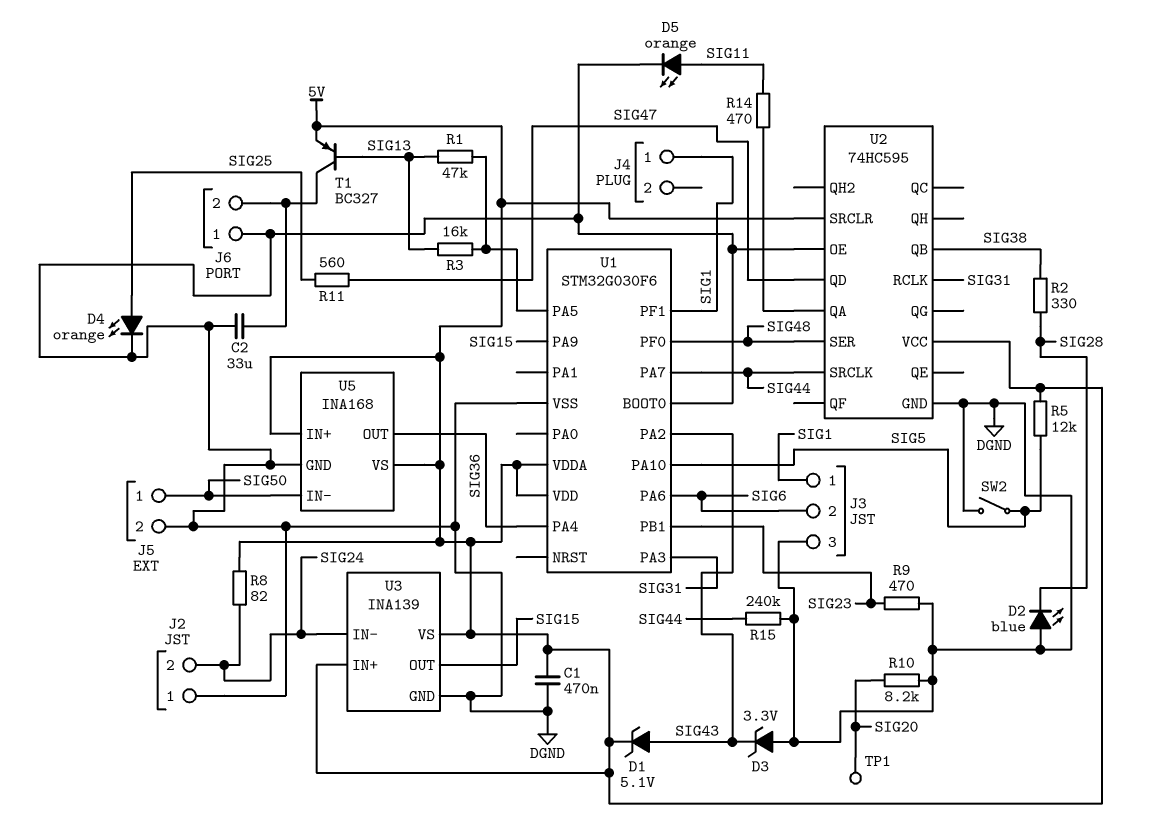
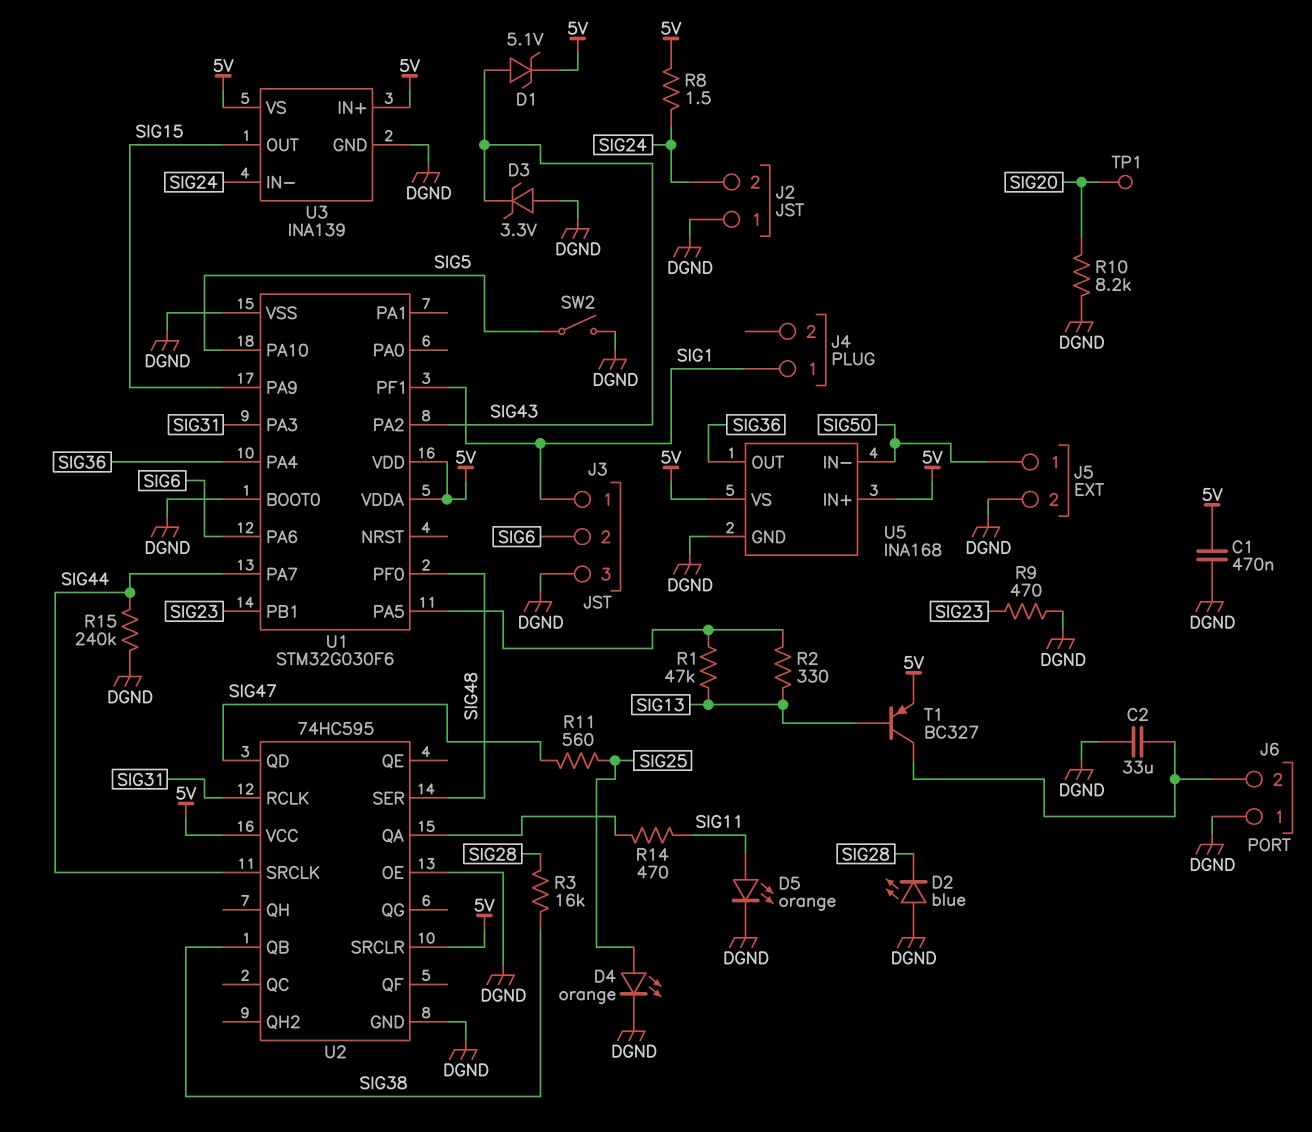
R2: 330 (SIG28, SIG38) -> 330 (SIG13, U1/PA5)
R3: 16k (SIG13, U1/PA5) -> 16k (SIG28, SIG38)
R5: 12k (5V, SIG5) -> none
R8: 82 (5V, SIG24) -> 1.5 (5V, SIG24)

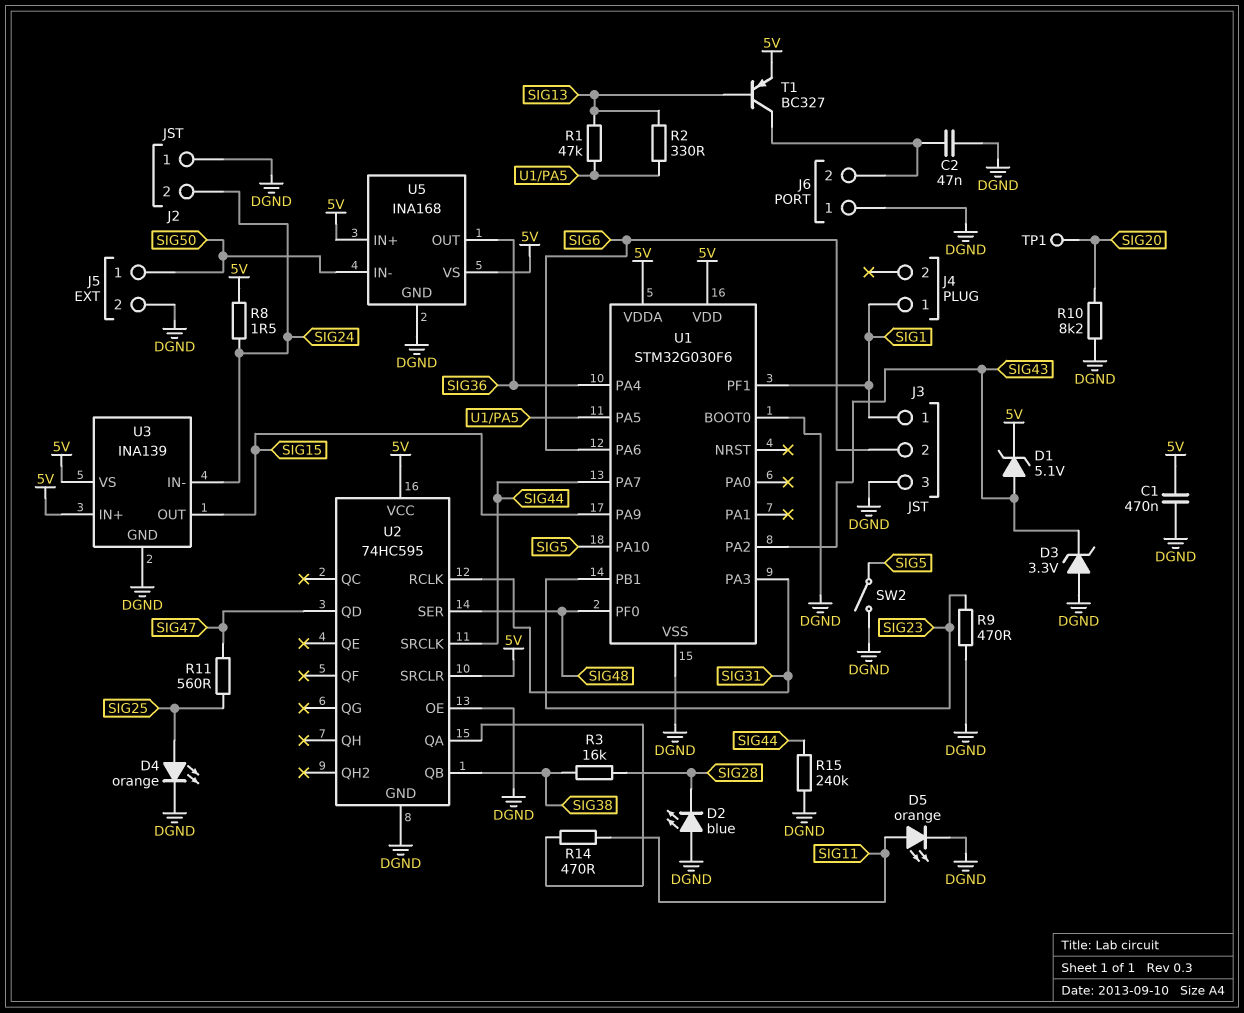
C2: 33uF (DGND, J6/2) -> 47nF (DGND, J6/2)

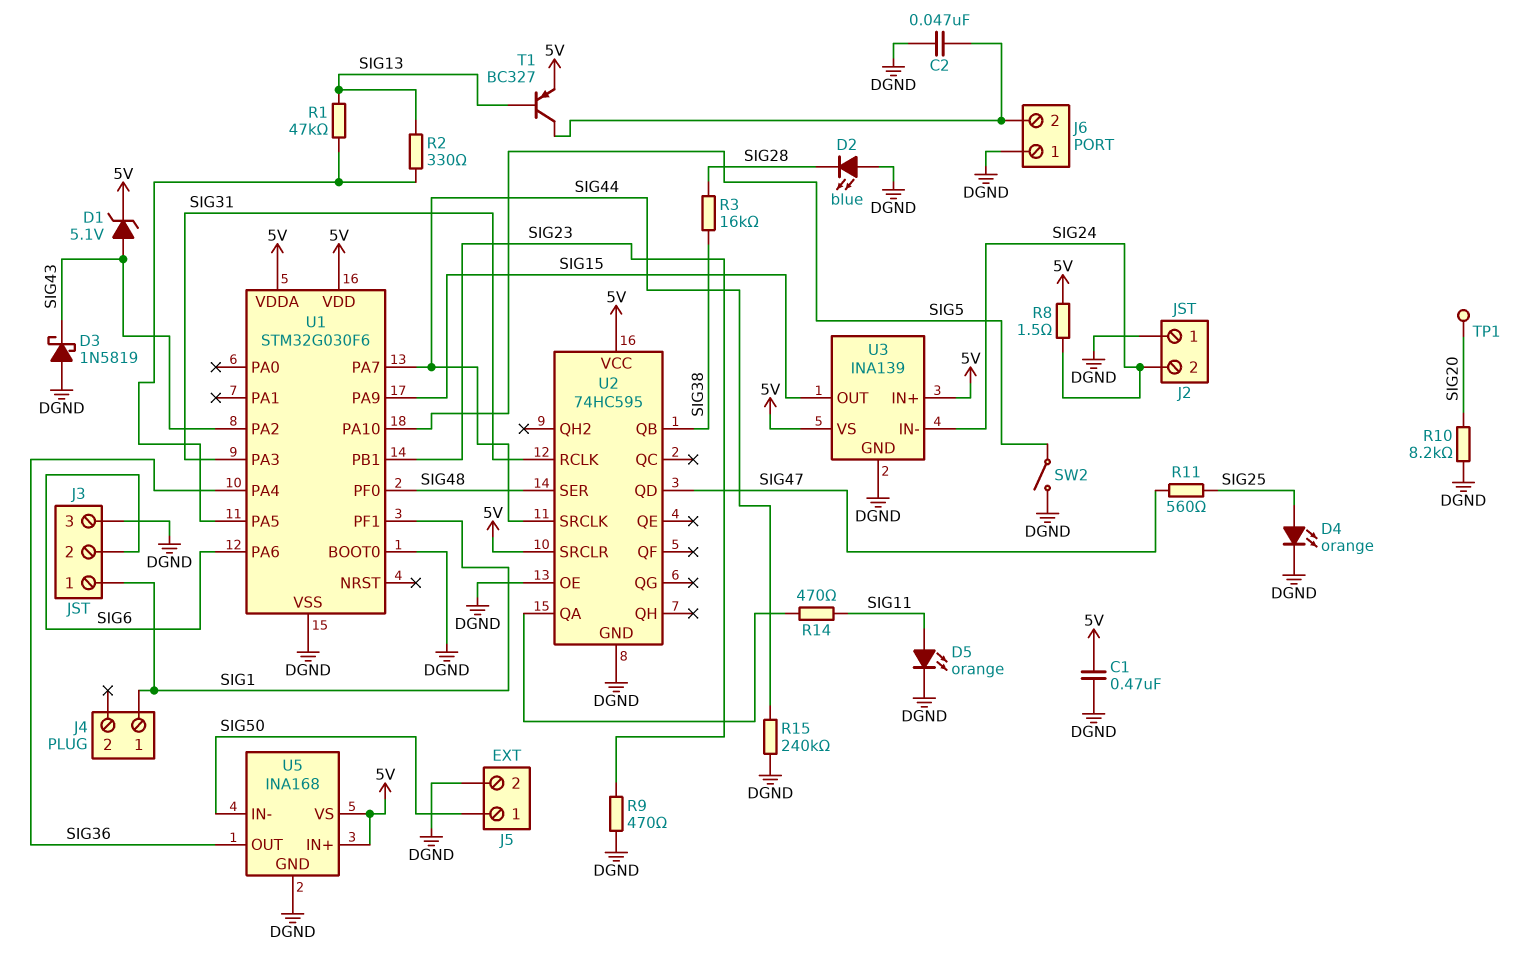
D3: zener 3.3V (A DGND, K SIG43) -> schottky 1N5819 (A DGND, K SIG43)

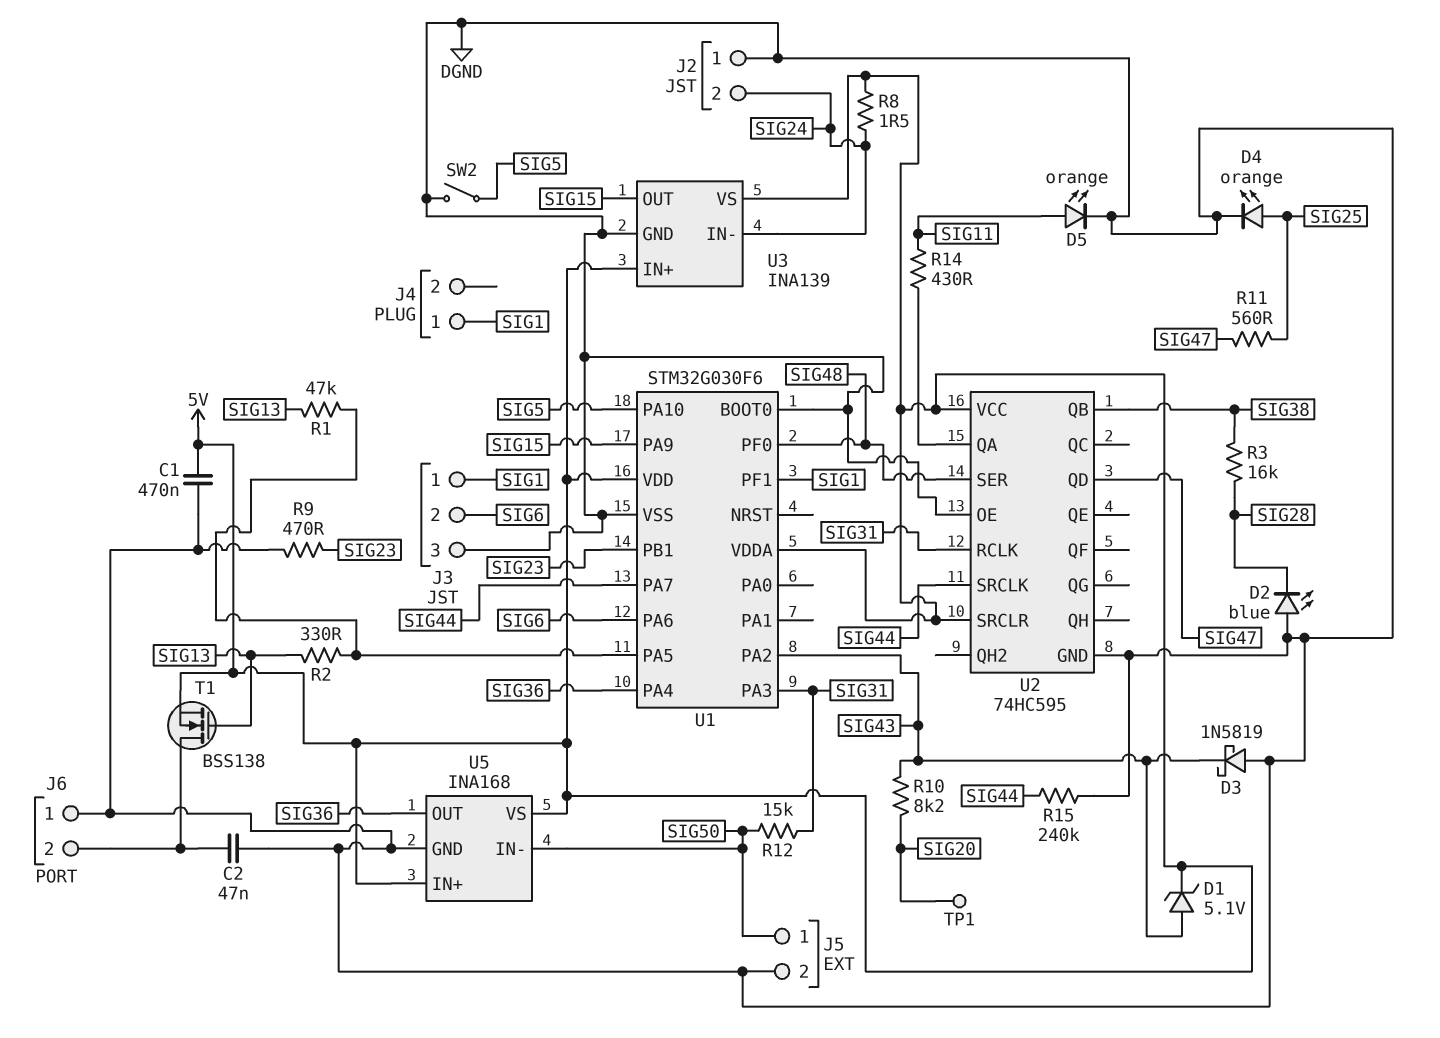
R10: 8.2k (DGND, SIG20) -> 8.2k (SIG20, SIG43)
R12: none -> 15k (SIG31, SIG50)
R14: 470 (SIG11, U2/QA) -> 430 (SIG11, U2/QA)
T1: PNP BC327 (B SIG13, C J6/2, E 5V) -> NMOS BSS138 (G SIG13, D J6/2, S 5V)

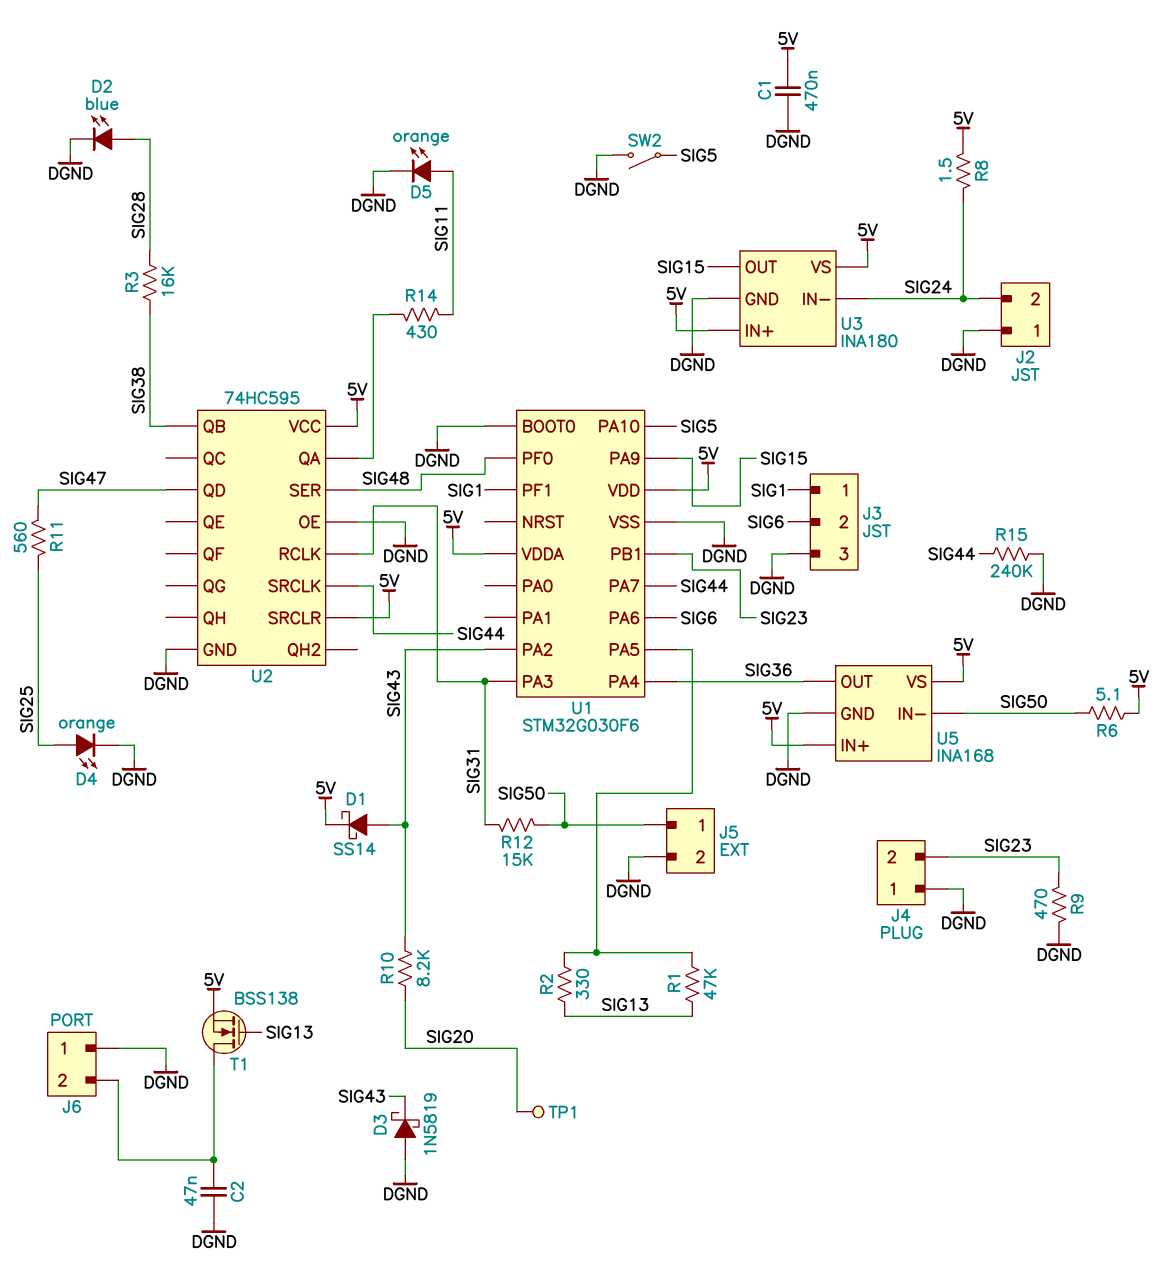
D1: zener 5.1V (A SIG43, K 5V) -> schottky SS14 (A SIG43, K 5V)
D2: LED blue (A DGND, K SIG28) -> LED blue (A SIG28, K DGND)
J4 pin 1: SIG1 -> DGND
J4 pin 2: none -> SIG23
R6: none -> 5.1 (5V, SIG50)
U3: INA139 -> INA180

